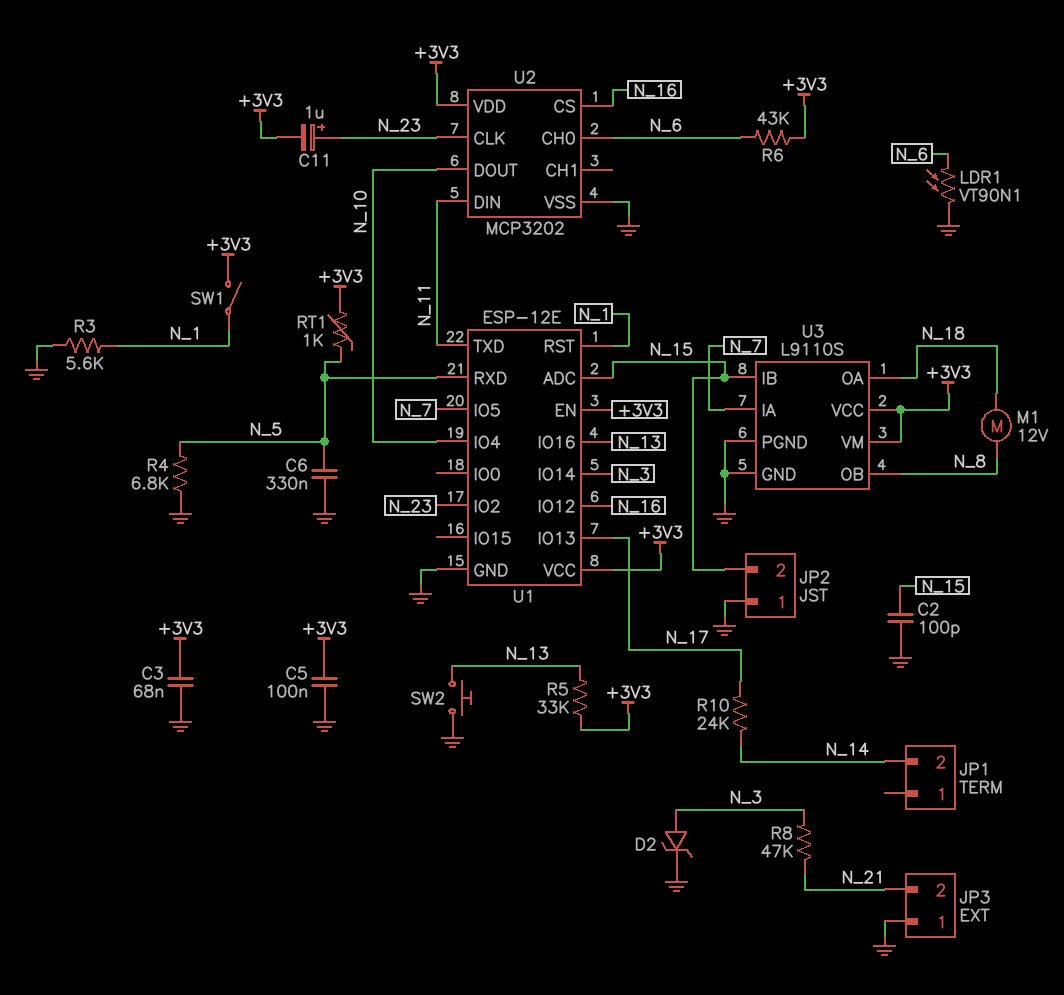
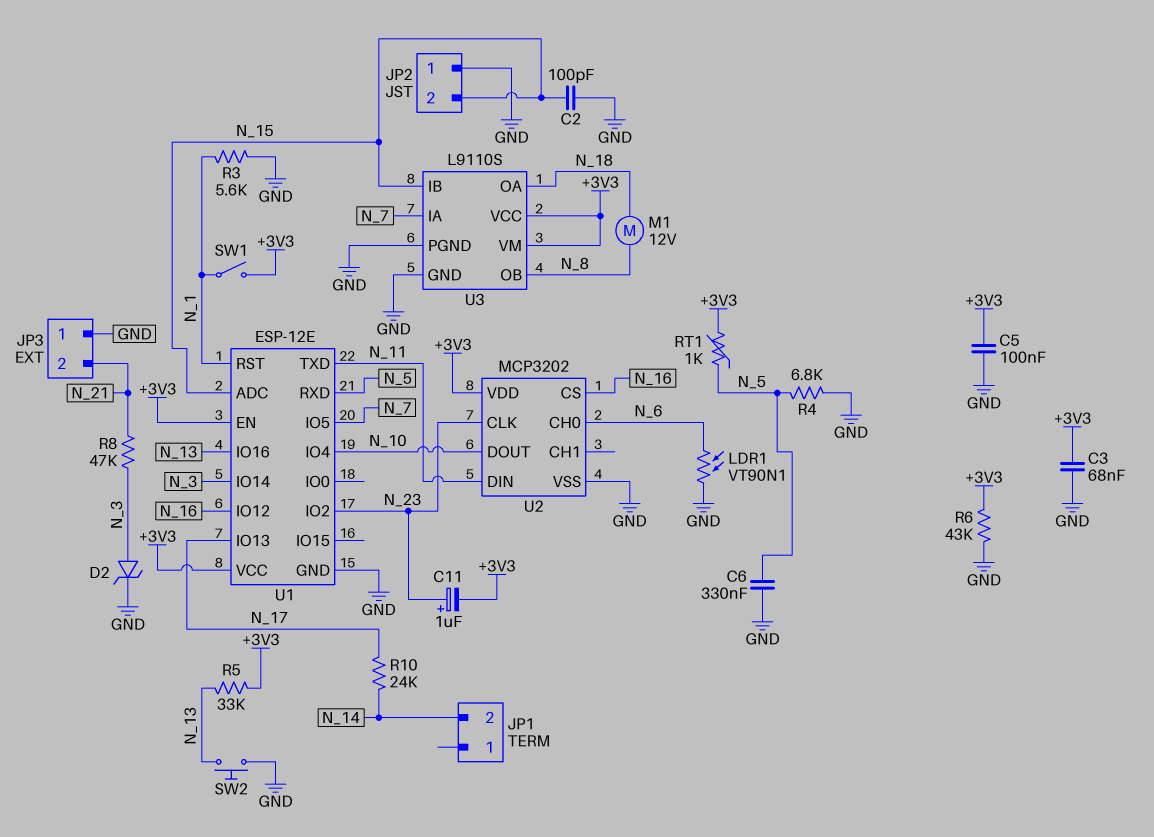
R6: 43k (+3V3, N_6) -> 43k (+3V3, GND)

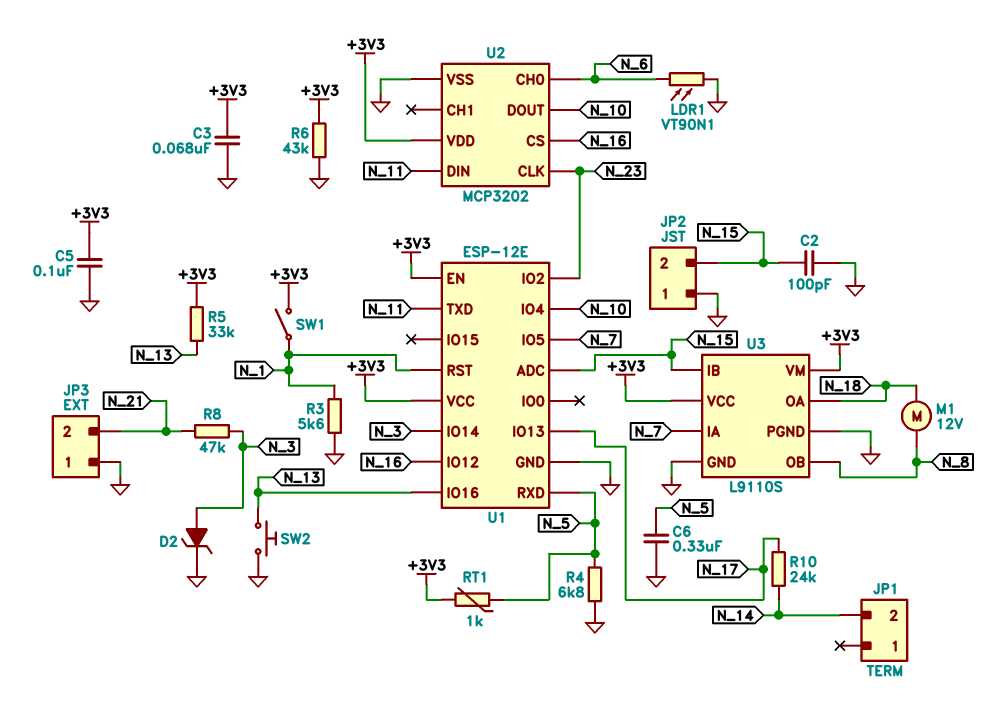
C11: 1uF (plus N_23, minus +3V3) -> none

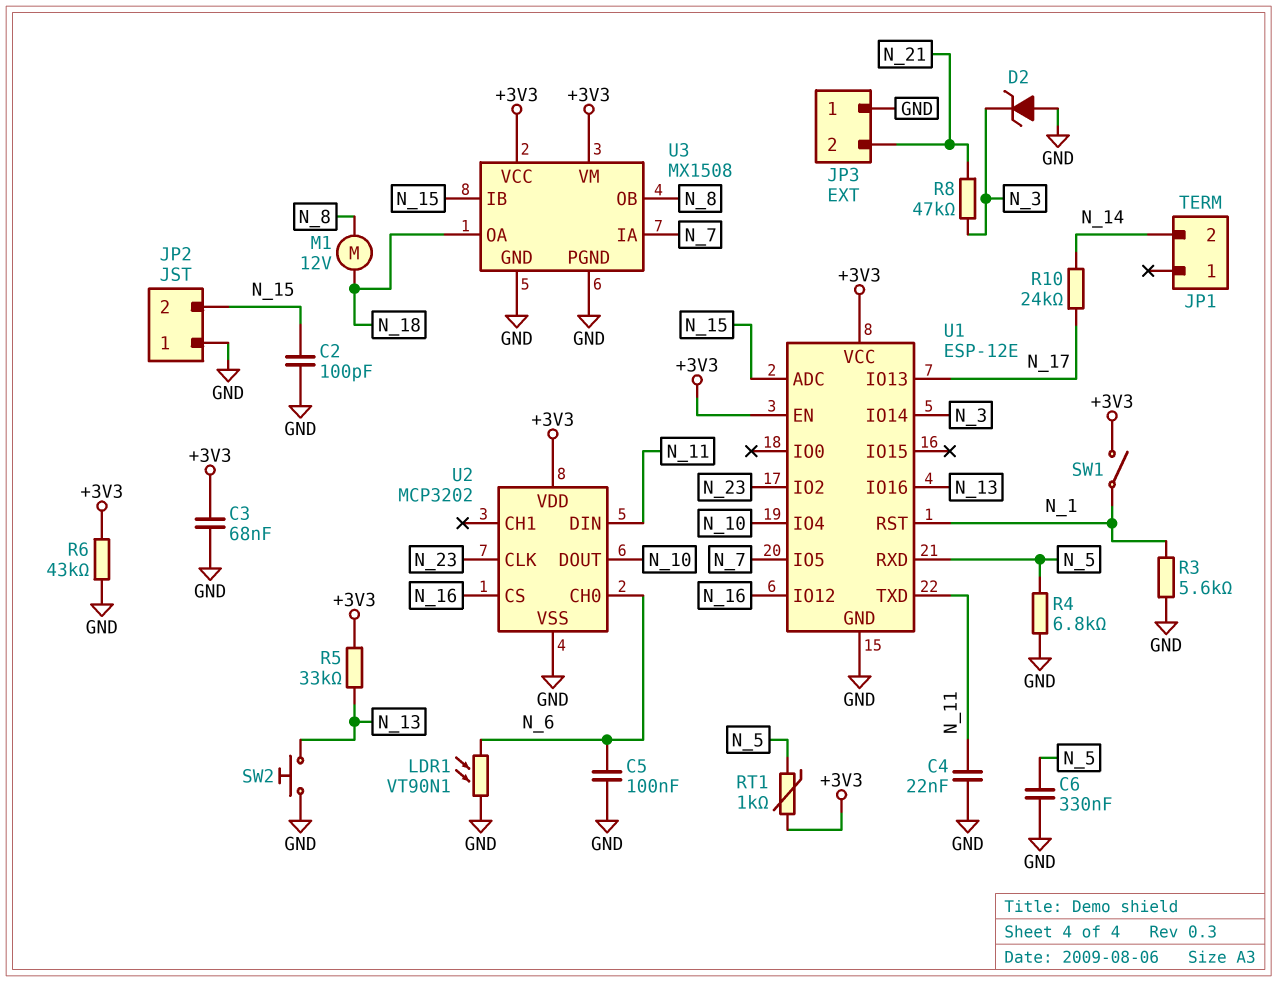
C4: none -> 22nF (GND, N_11)
C5: 100nF (+3V3, GND) -> 100nF (GND, N_6)
D2: zener (A N_3, K GND) -> zener (A GND, K N_3)
U3: L9110S -> MX1508

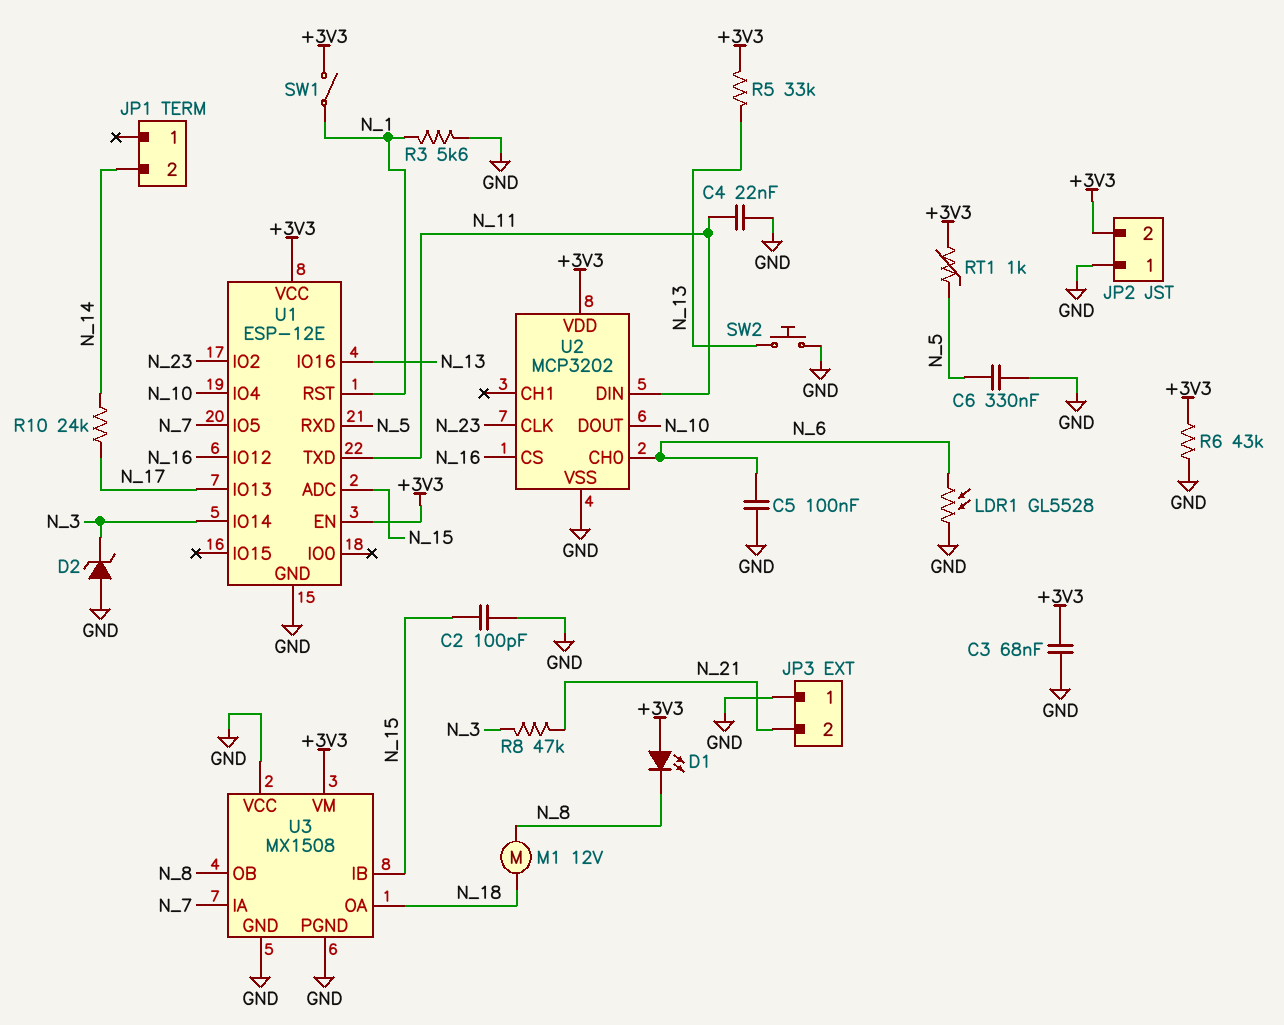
D1: none -> LED (A +3V3, K N_8)
JP2 pin 2: N_15 -> +3V3
LDR1: VT90N1 (GND, N_6) -> GL5528 (GND, N_6)
R4: 6.8k (GND, N_5) -> none
U3 pin VCC: +3V3 -> GND

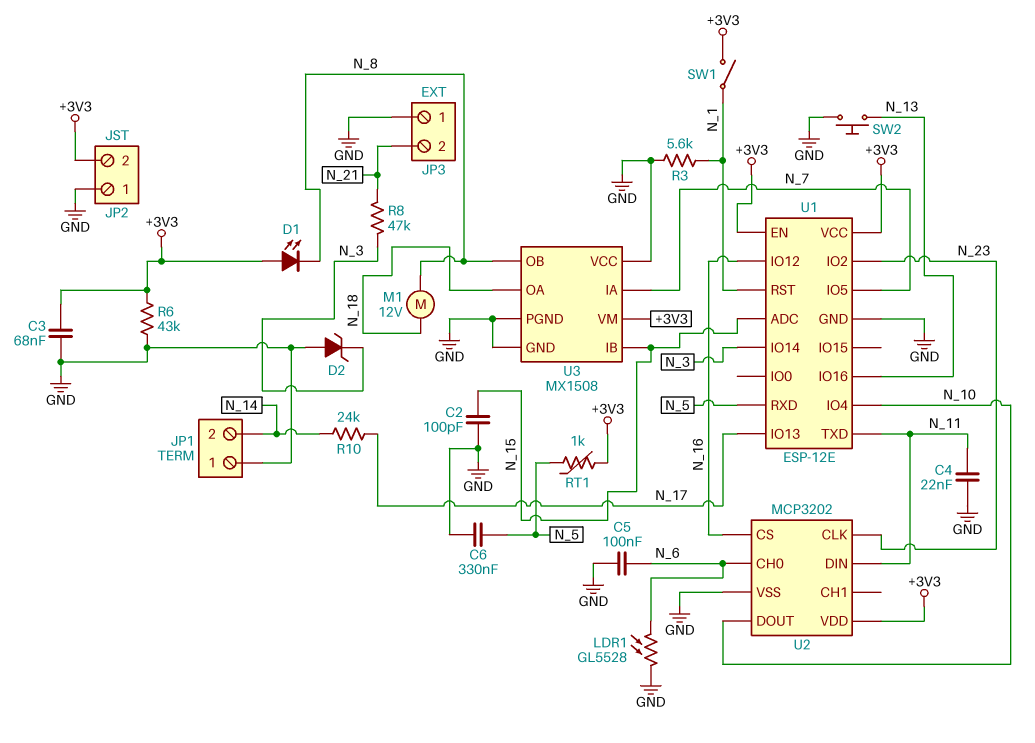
JP1 pin 1: none -> GND
R5: 33k (+3V3, N_13) -> none

